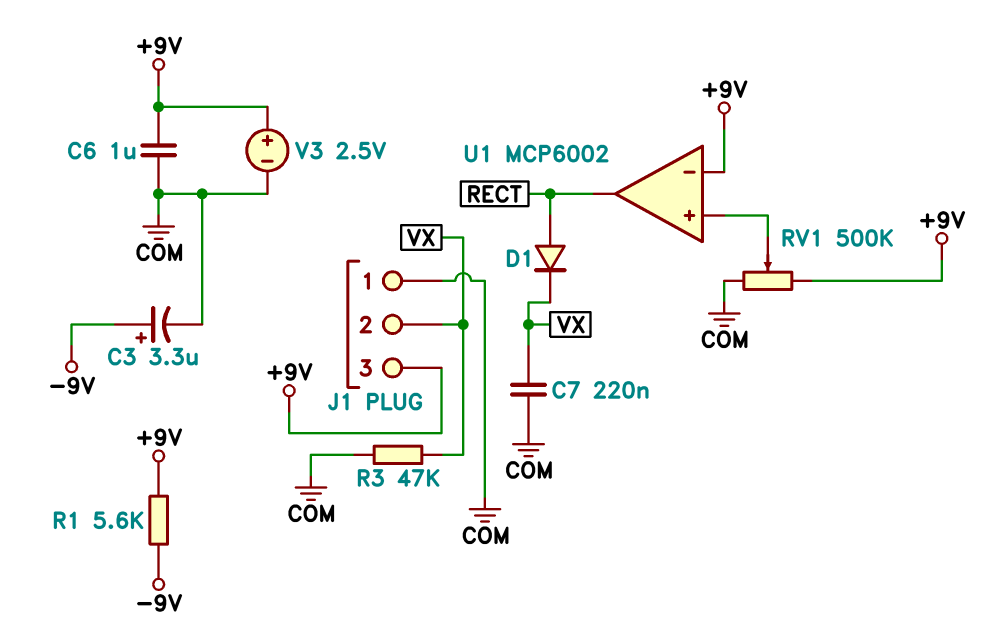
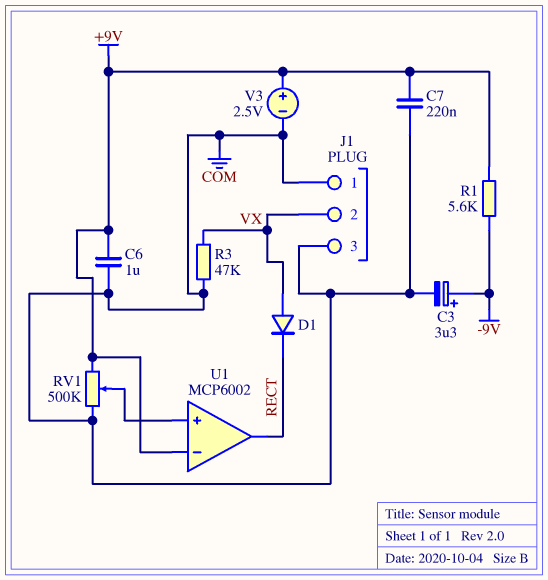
C7: 220nF (COM, VX) -> 220nF (+9V, COM)
D1: diode (A RECT, K VX) -> diode (A VX, K RECT)
J1 pin 3: +9V -> COM

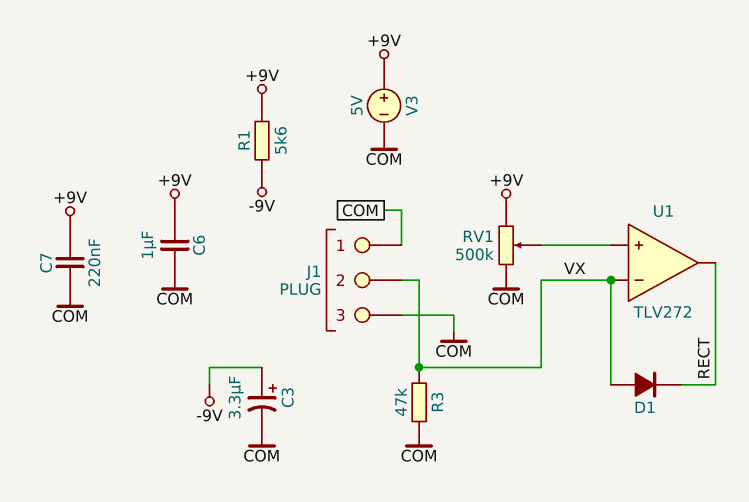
U1: MCP6002 -> TLV272
U1 pin in-: +9V -> VX
V3: 2.5V (plus +9V, minus COM) -> 5V (plus +9V, minus COM)

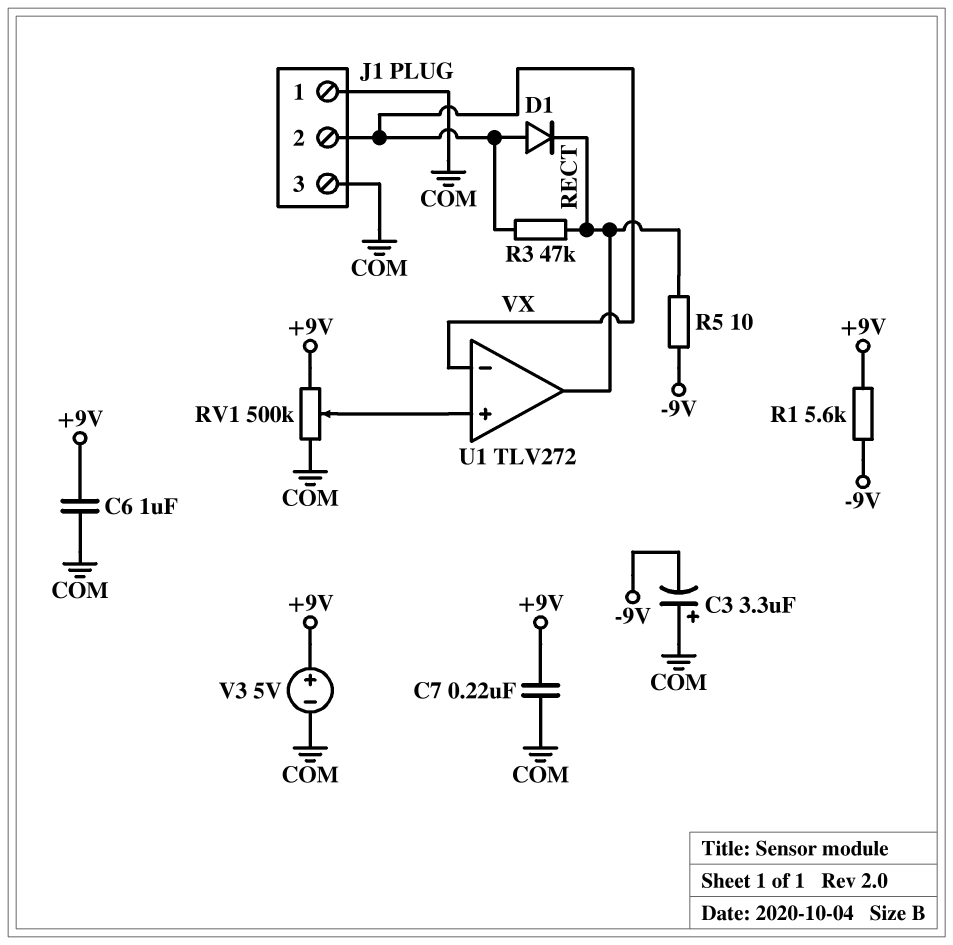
C3: 3.3uF (plus -9V, minus COM) -> 3.3uF (plus COM, minus -9V)
R3: 47k (COM, VX) -> 47k (RECT, VX)
R5: none -> 10 (-9V, RECT)

